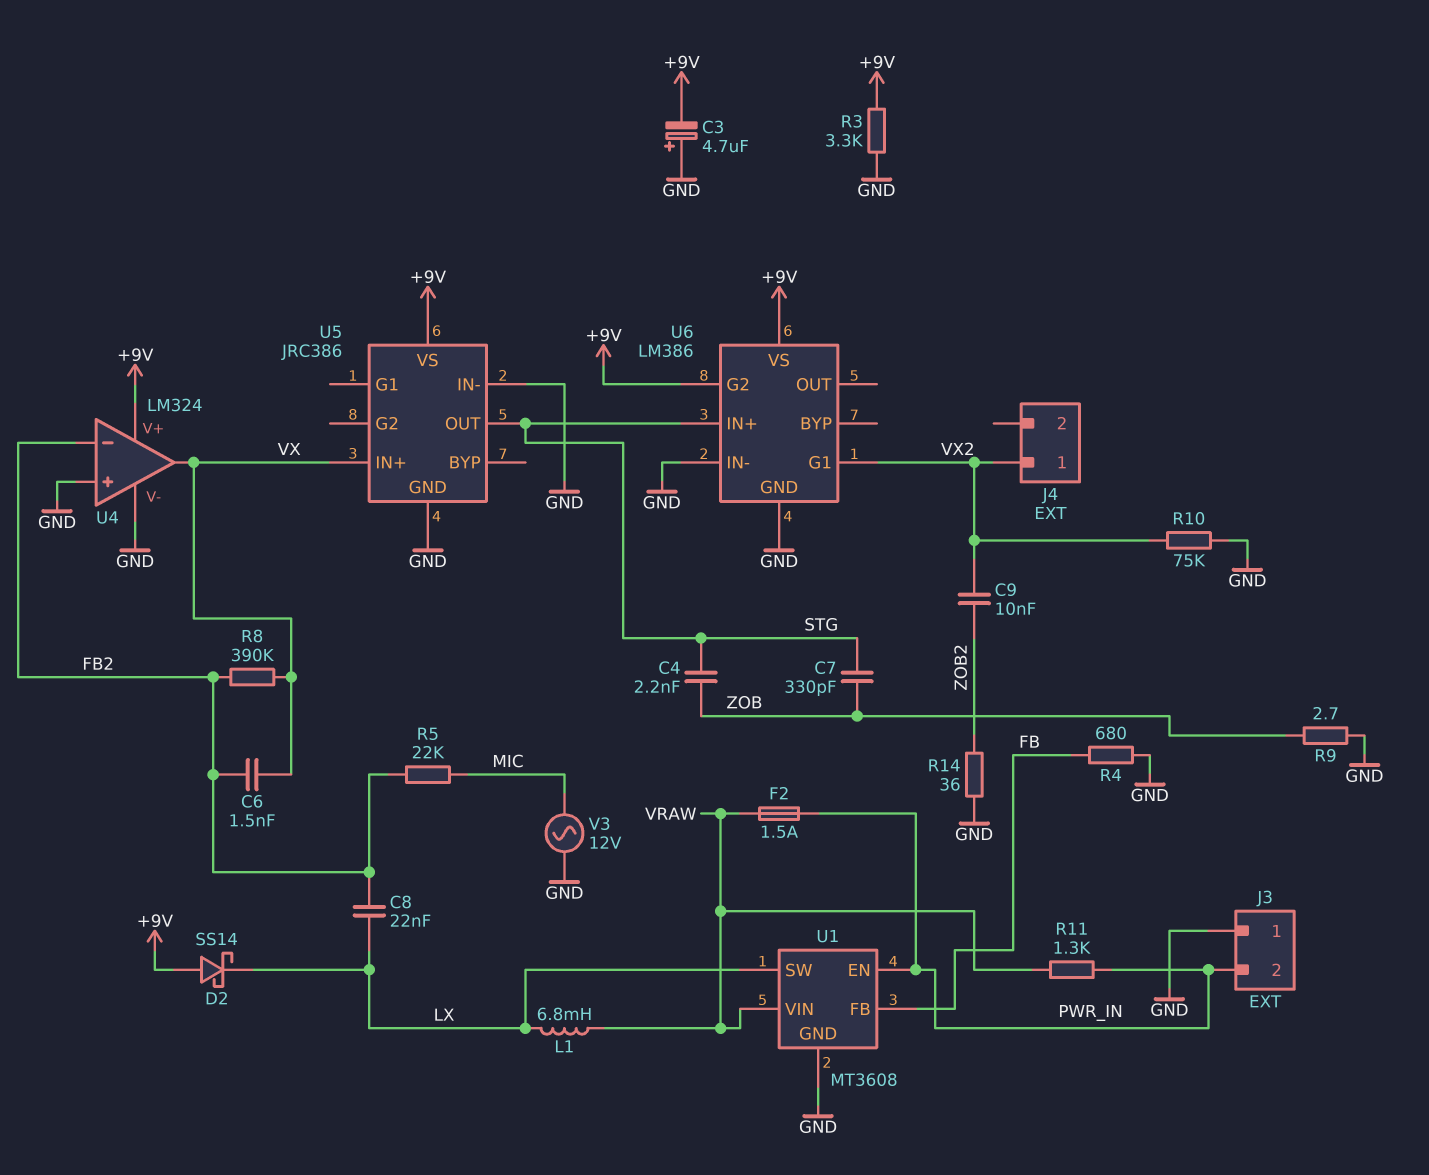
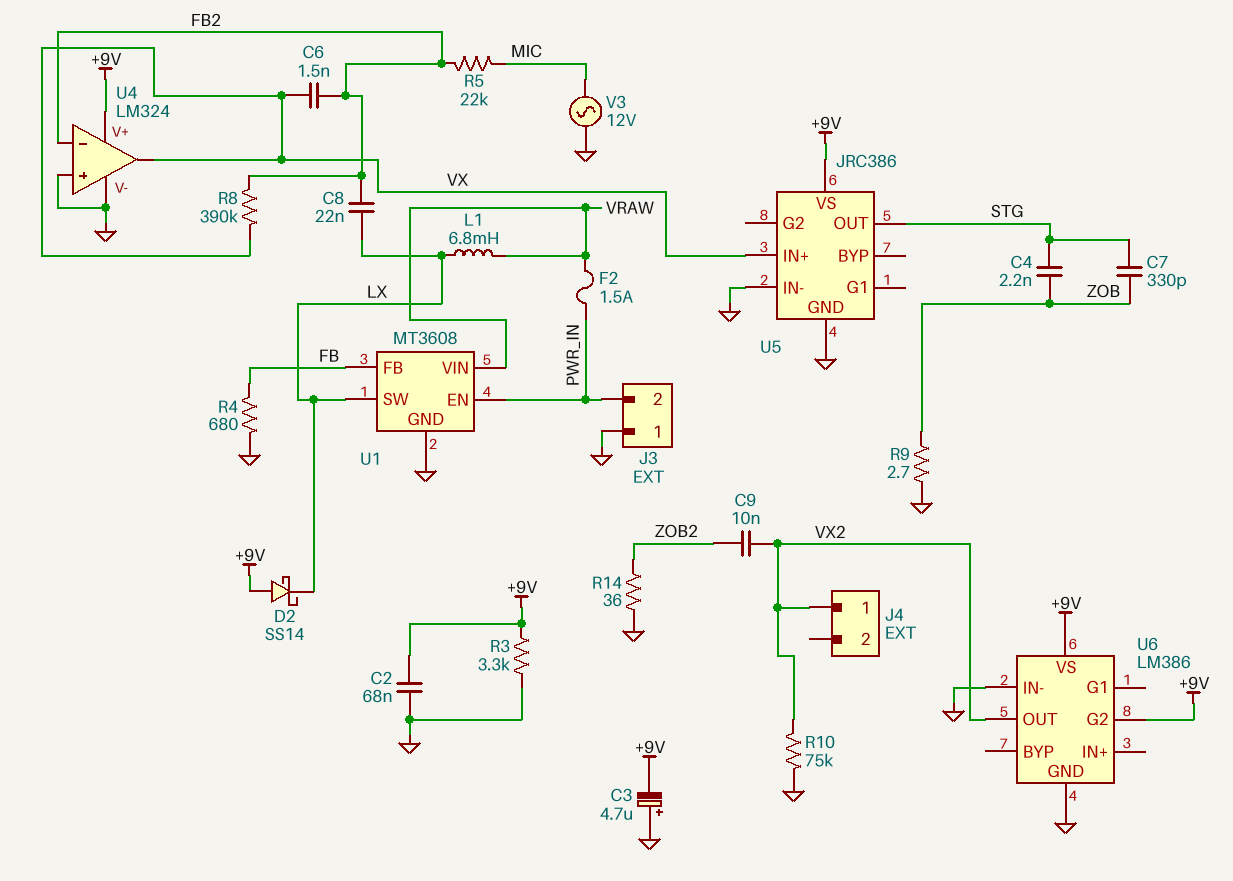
C2: none -> 68nF (+9V, GND)
R11: 1.3k (PWR_IN, VRAW) -> none
U6 pin G1: VX2 -> none
U6 pin IN+: STG -> none
U6 pin OUT: none -> VX2

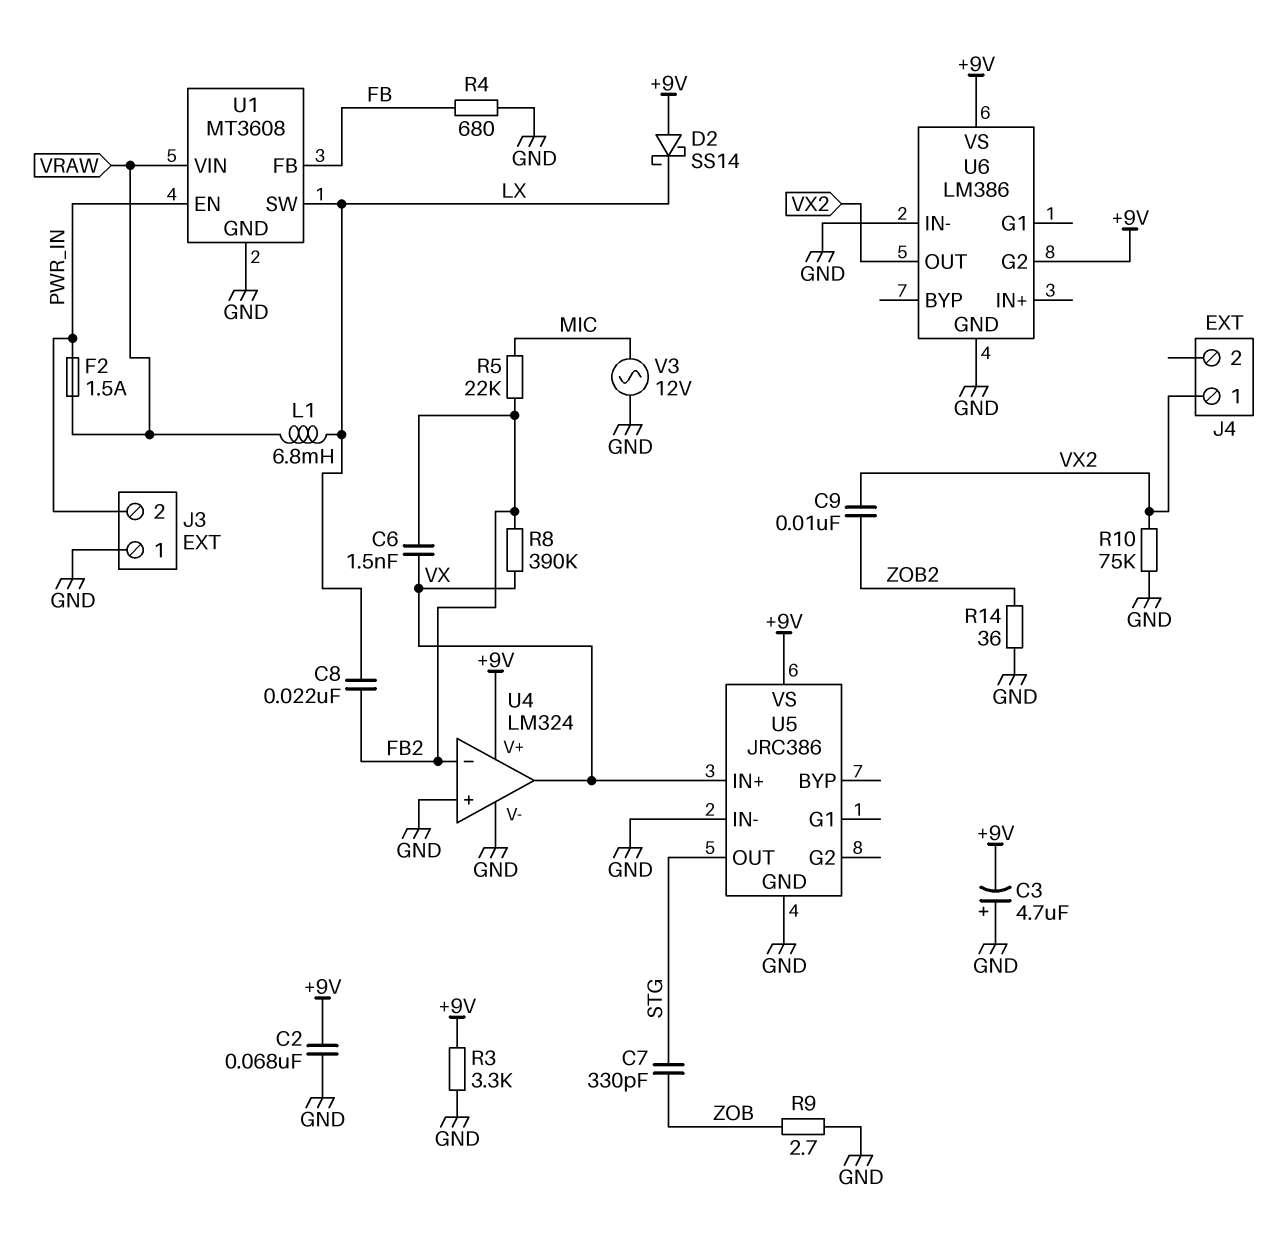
C4: 2.2nF (STG, ZOB) -> none

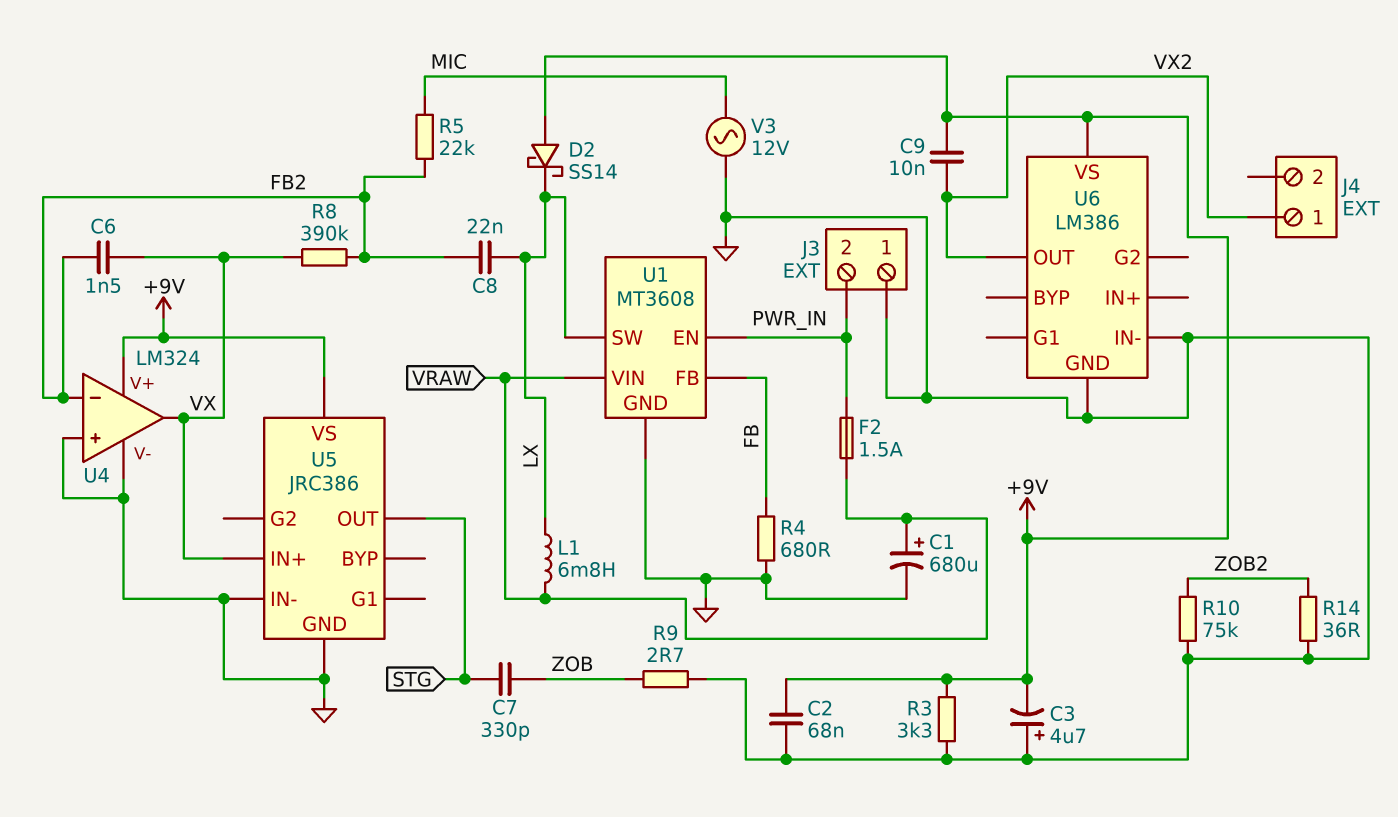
C1: none -> 680uF (plus VRAW, minus GND)
C9: 10nF (VX2, ZOB2) -> 10nF (+9V, VX2)
R10: 75k (GND, VX2) -> 75k (GND, ZOB2)
U6 pin G2: +9V -> none

